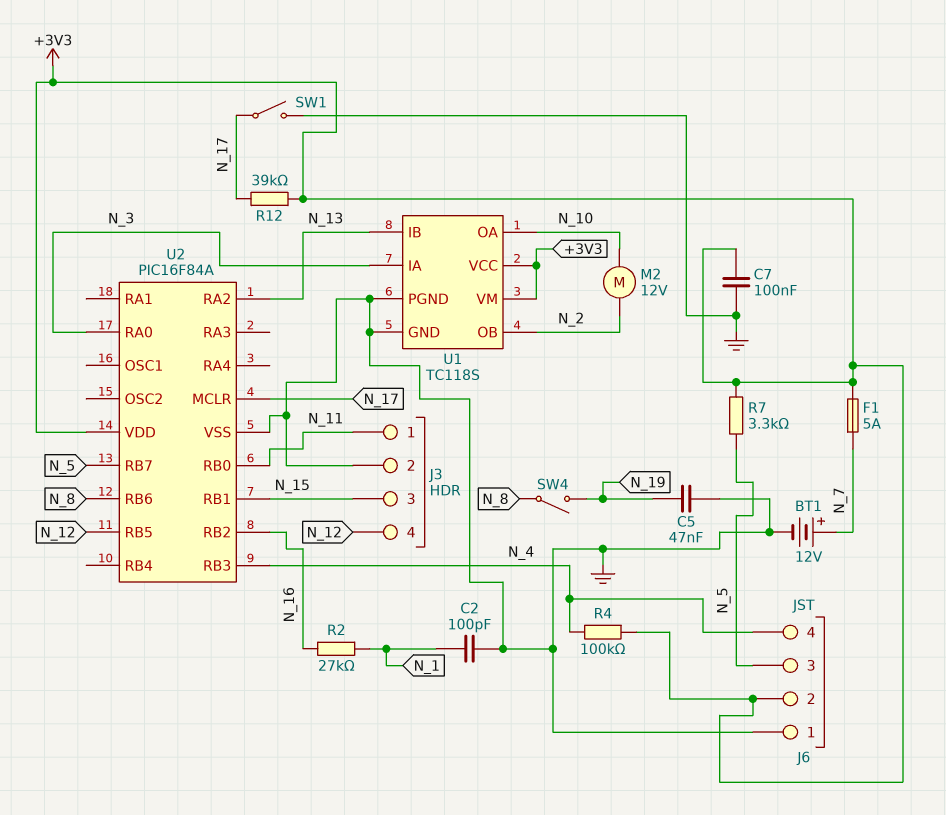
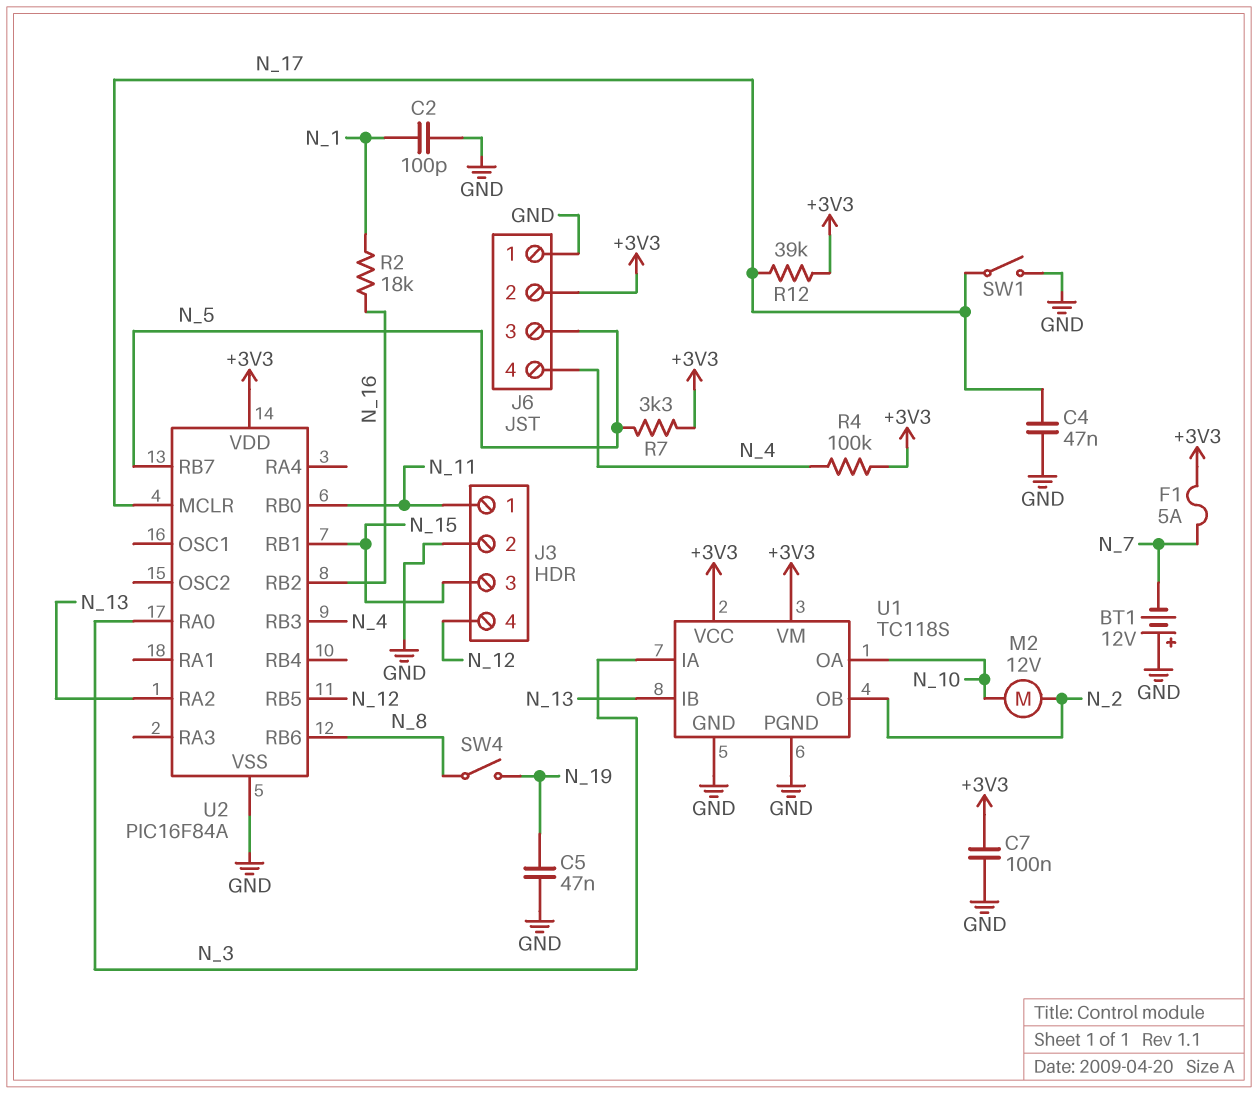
BT1: 12V (plus N_7, minus GND) -> 12V (plus GND, minus N_7)
C4: none -> 47nF (GND, N_17)
R2: 27k (N_1, N_16) -> 18k (N_1, N_16)

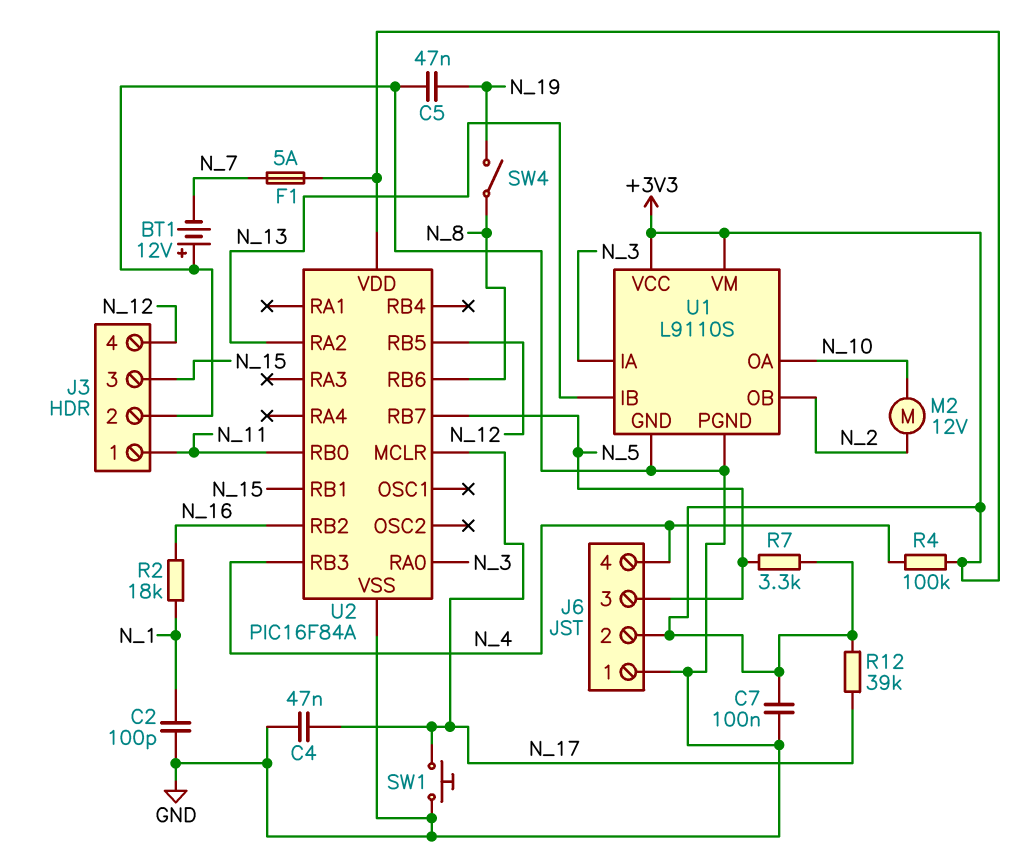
SW1: switch (GND, N_17) -> button (GND, N_17)
U1: TC118S -> L9110S

